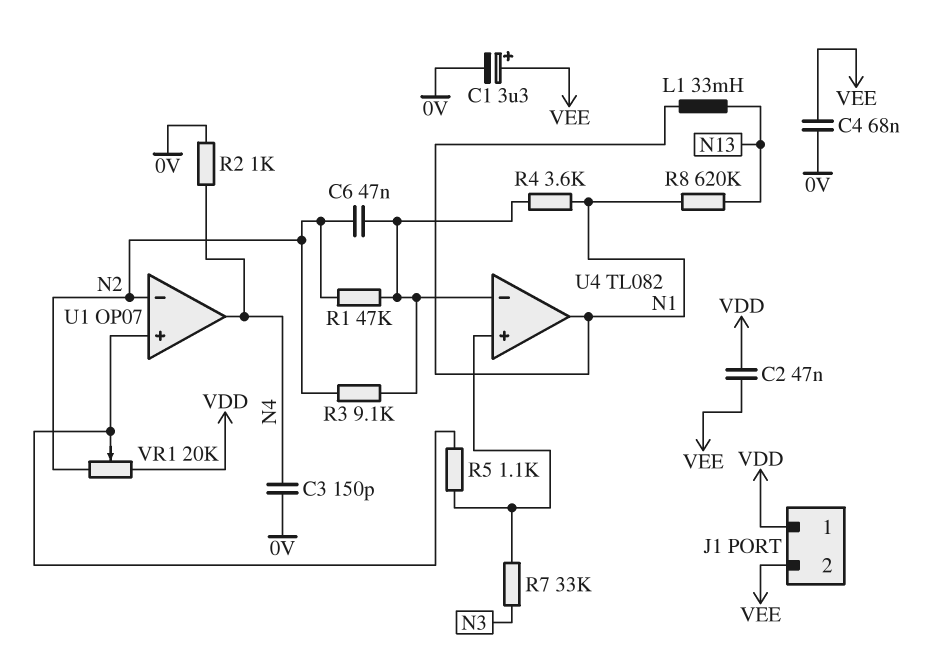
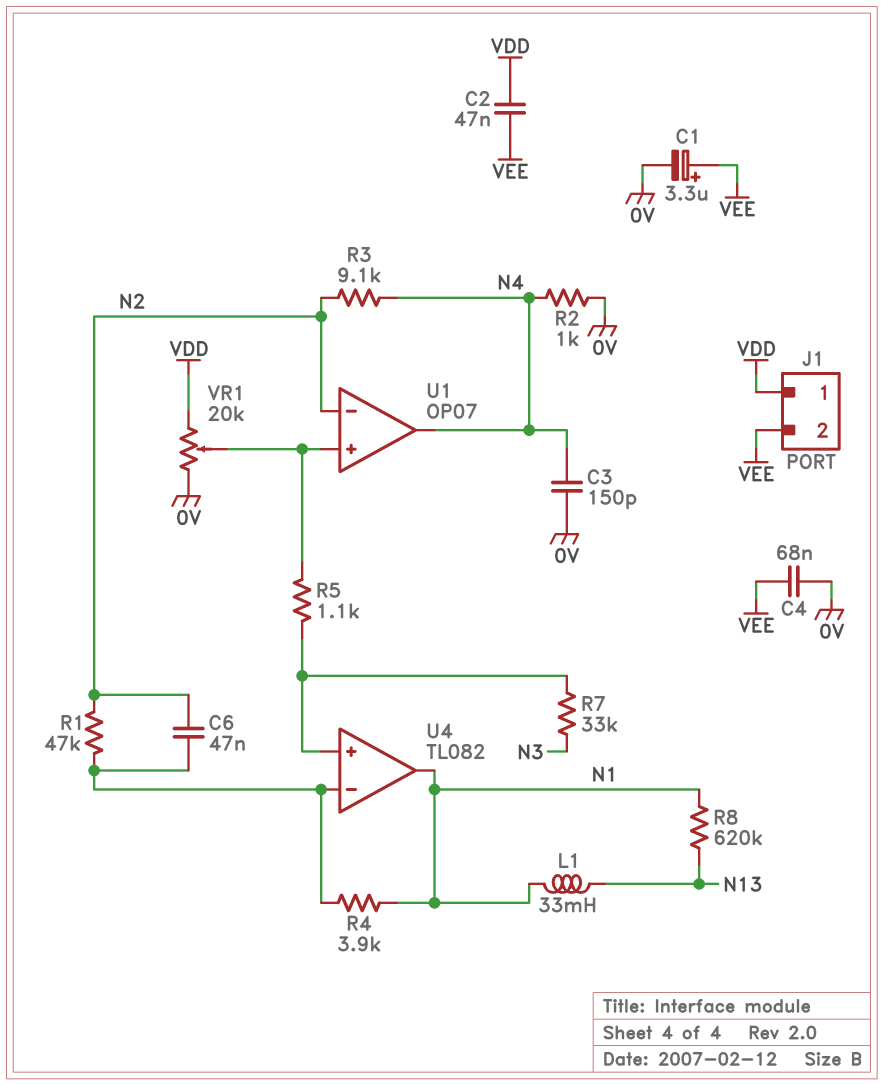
R3: 9.1k (N2, U4/in-) -> 9.1k (N2, N4)
R4: 3.6k (N1, U4/in-) -> 3.9k (N1, U4/in-)
VR1: 20k (N2, VDD, wiper U1/in+) -> 20k (0V, VDD, wiper U1/in+)

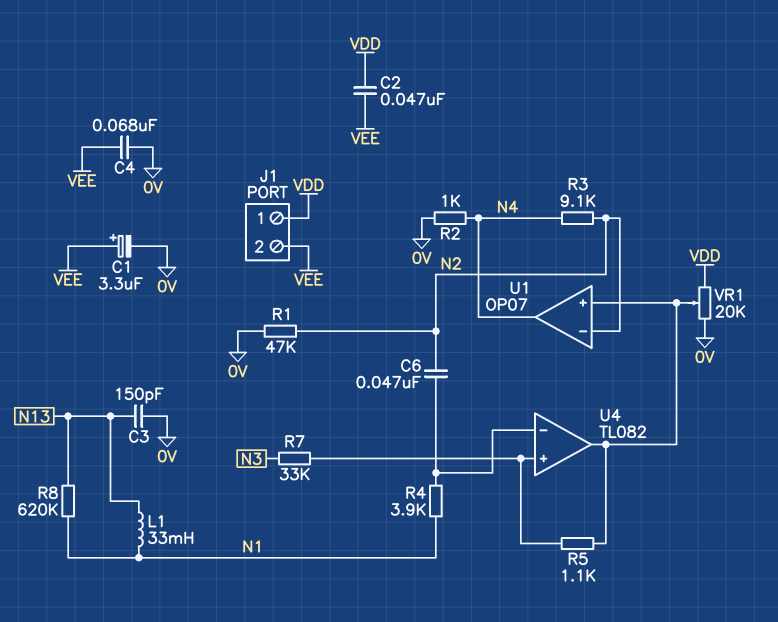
C3: 150pF (0V, N4) -> 150pF (0V, N13)
R1: 47k (N2, U4/in-) -> 47k (0V, N2)
U4 pin out: N1 -> U1/in+

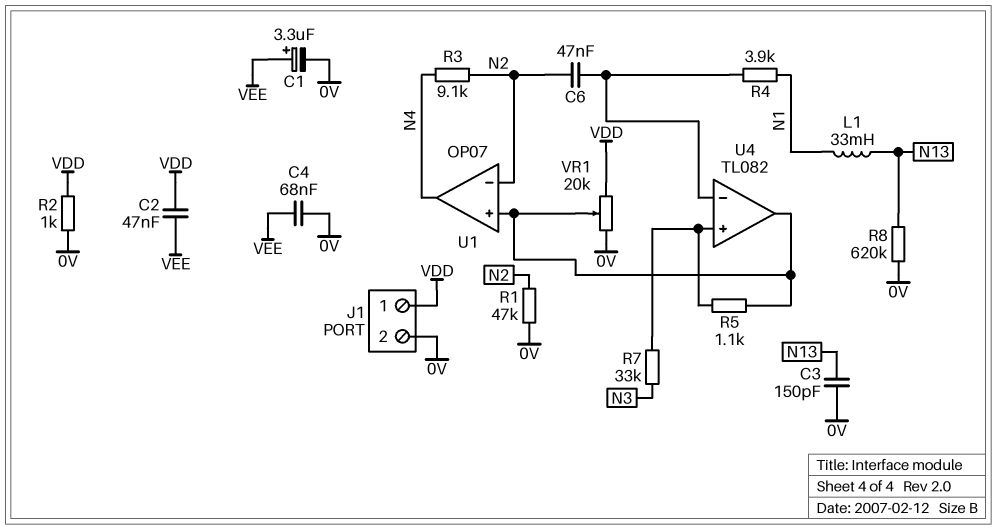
J1 pin 2: VEE -> 0V
R2: 1k (0V, N4) -> 1k (0V, VDD)
R8: 620k (N1, N13) -> 620k (0V, N13)

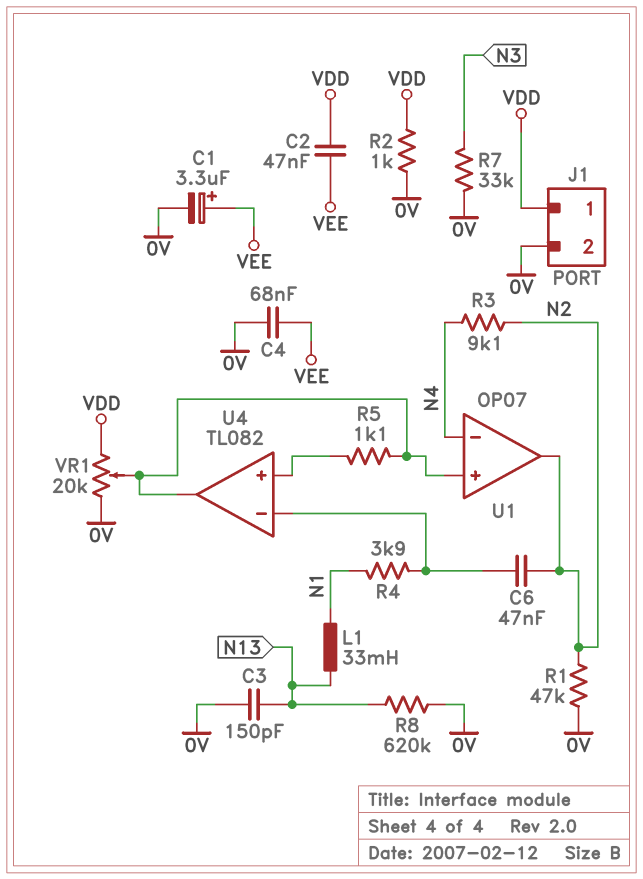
R7: 33k (N3, U4/in+) -> 33k (0V, N3)
U1 pin in-: N2 -> N4
U1 pin out: N4 -> N2

